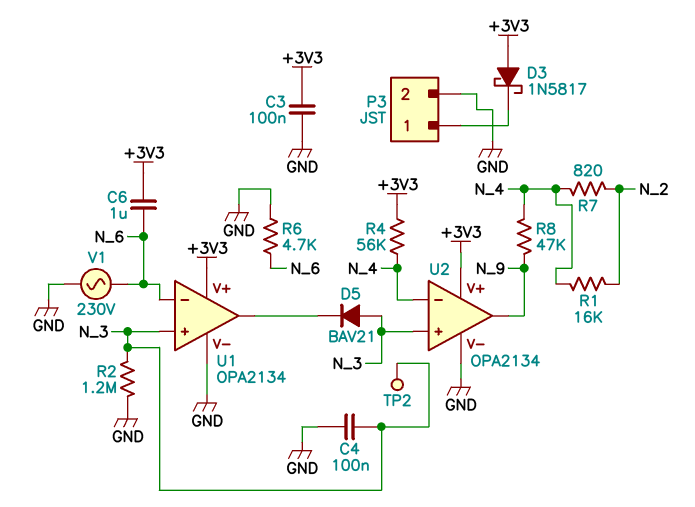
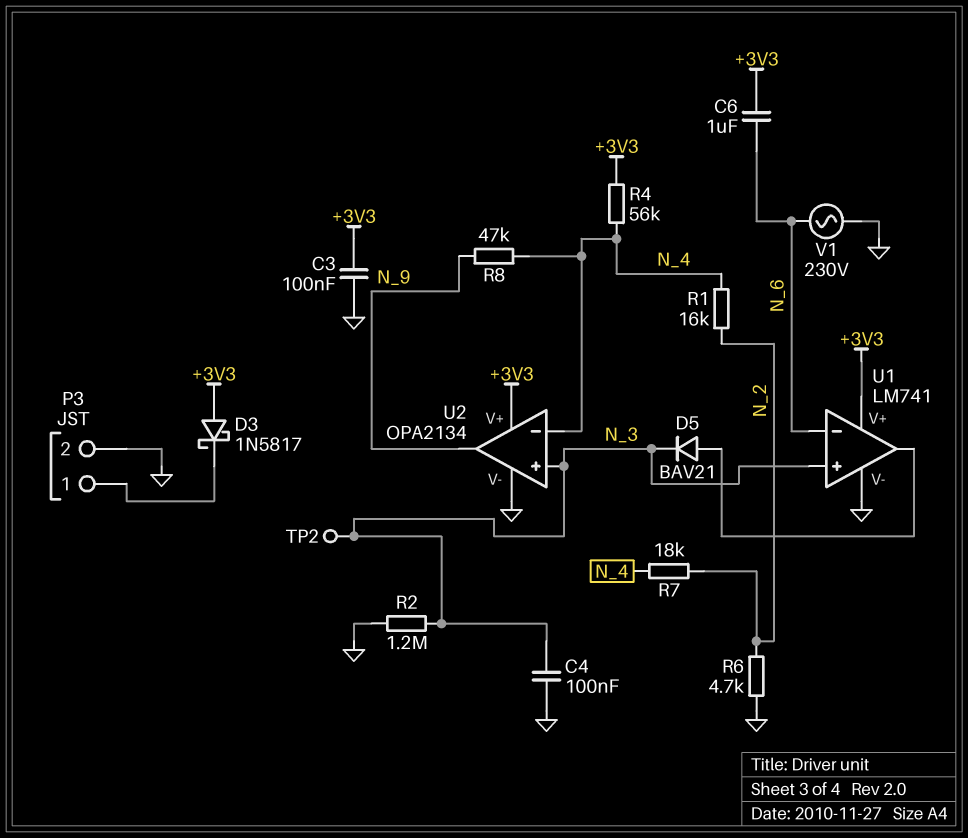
D5: diode BAV21 (A N_3, K U1/out) -> diode BAV21 (A U1/out, K N_3)
R6: 4.7k (GND, N_6) -> 4.7k (GND, N_2)
R7: 820 (N_2, N_4) -> 18k (N_2, N_4)
U1: OPA2134 -> LM741

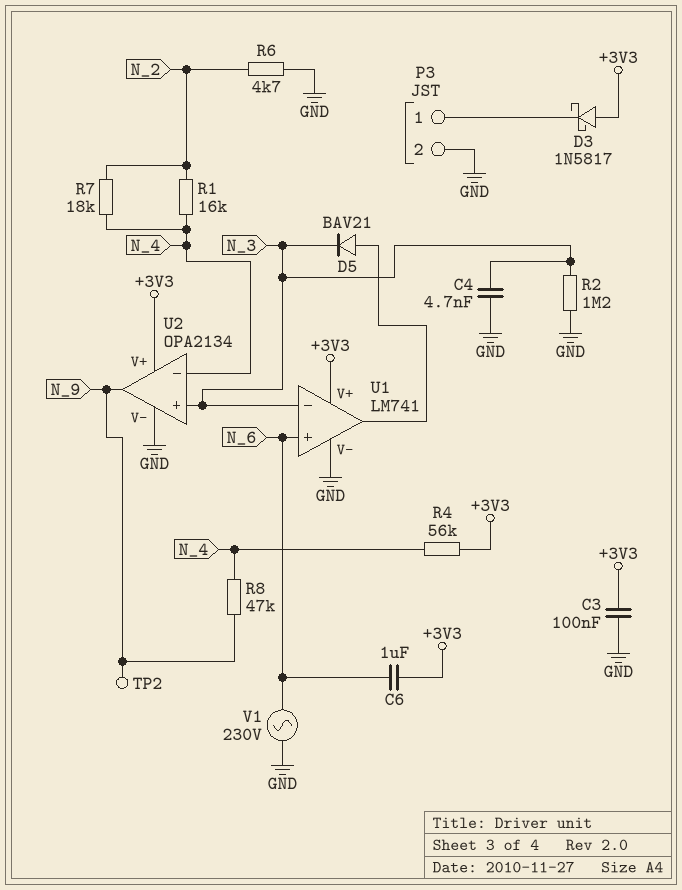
C4: 100nF (GND, N_3) -> 4.7nF (GND, N_3)
TP2: test point (N_3) -> test point (N_9)
U1 pin in+: N_3 -> N_6
U1 pin in-: N_6 -> N_3

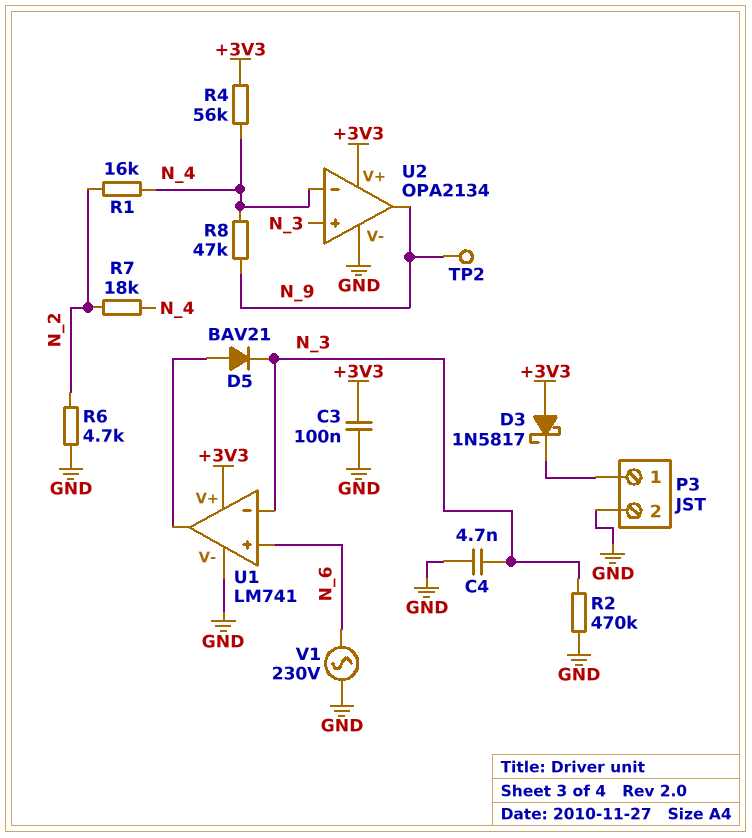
C6: 1uF (+3V3, N_6) -> none
R2: 1.2M (GND, N_3) -> 470k (GND, N_3)

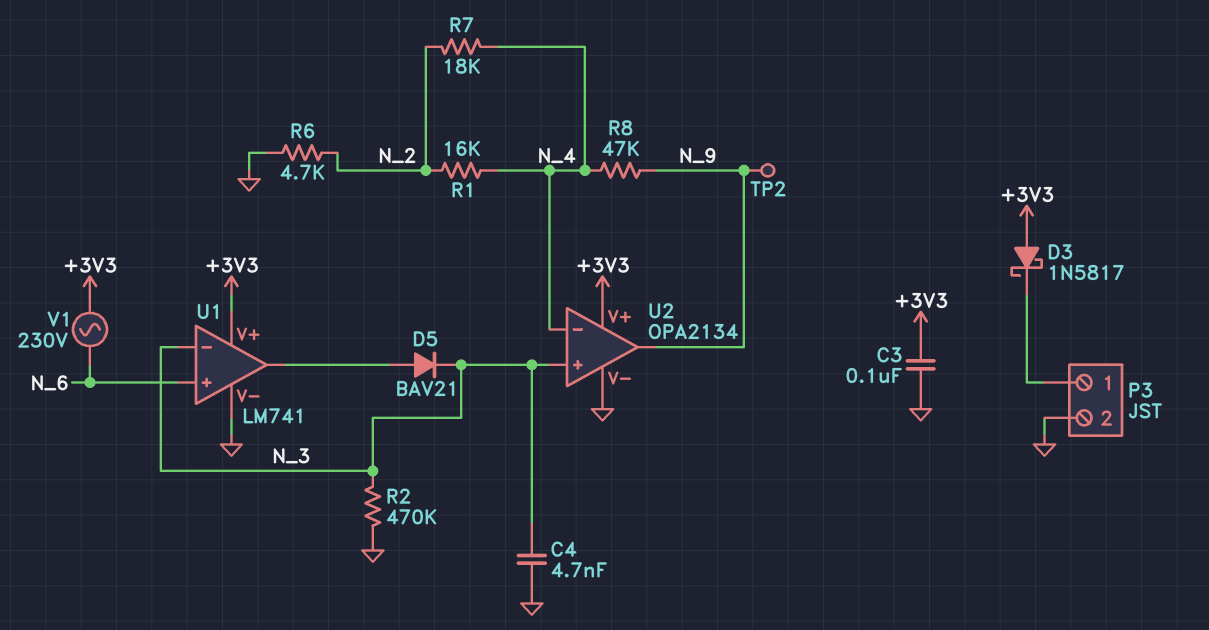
R4: 56k (+3V3, N_4) -> none
V1: AC 230V (GND, N_6) -> AC 230V (+3V3, N_6)

